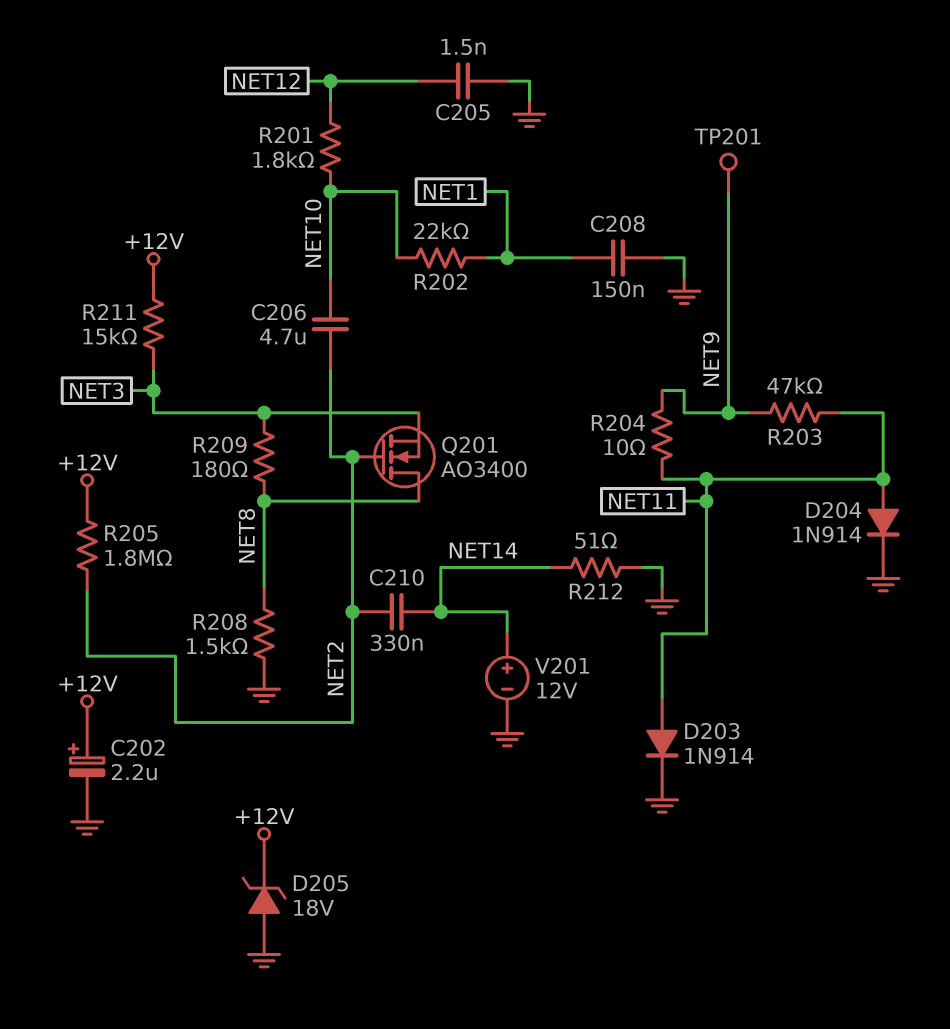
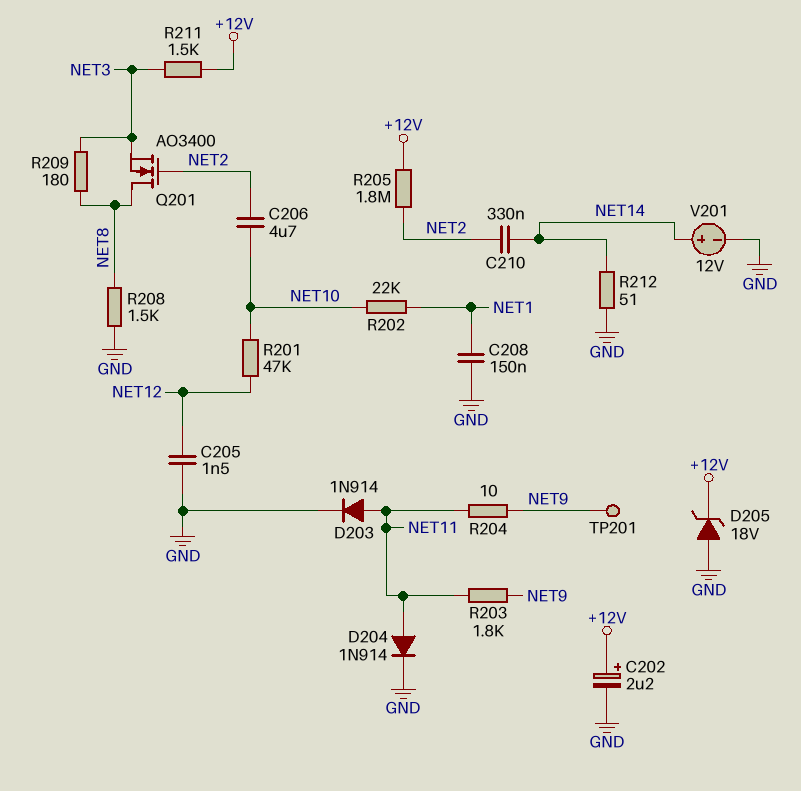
R201: 1.8k (NET10, NET12) -> 47k (NET10, NET12)
R203: 47k (NET9, NET11) -> 1.8k (NET9, NET11)
R211: 15k (+12V, NET3) -> 1.5k (+12V, NET3)

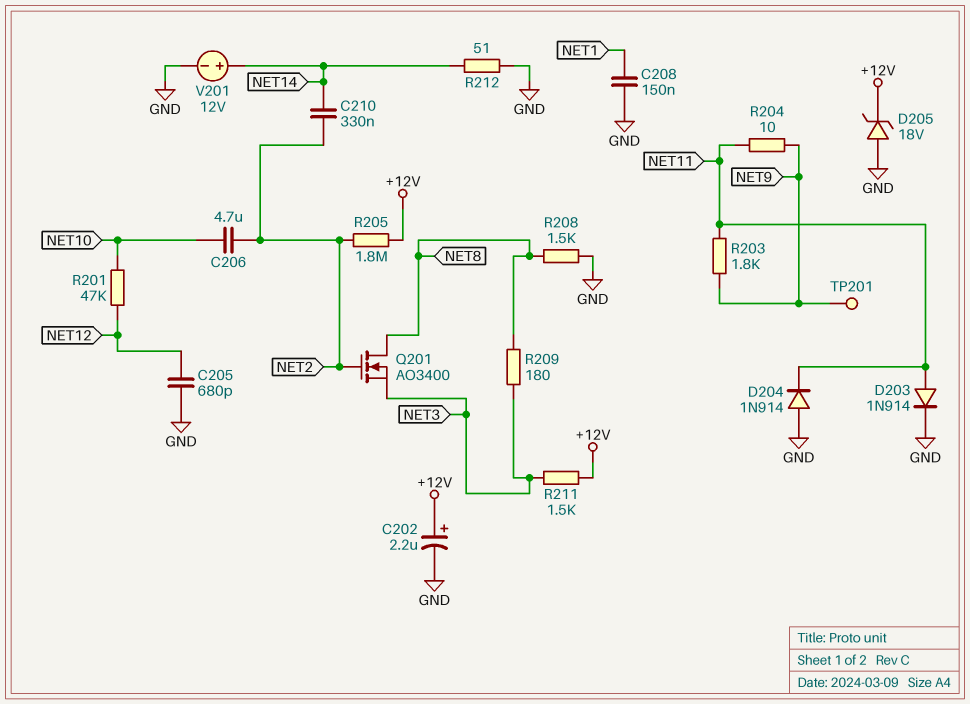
C205: 1.5nF (GND, NET12) -> 680pF (GND, NET12)
D204: diode 1N914 (A NET11, K GND) -> diode 1N914 (A GND, K NET11)
R202: 22k (NET1, NET10) -> none

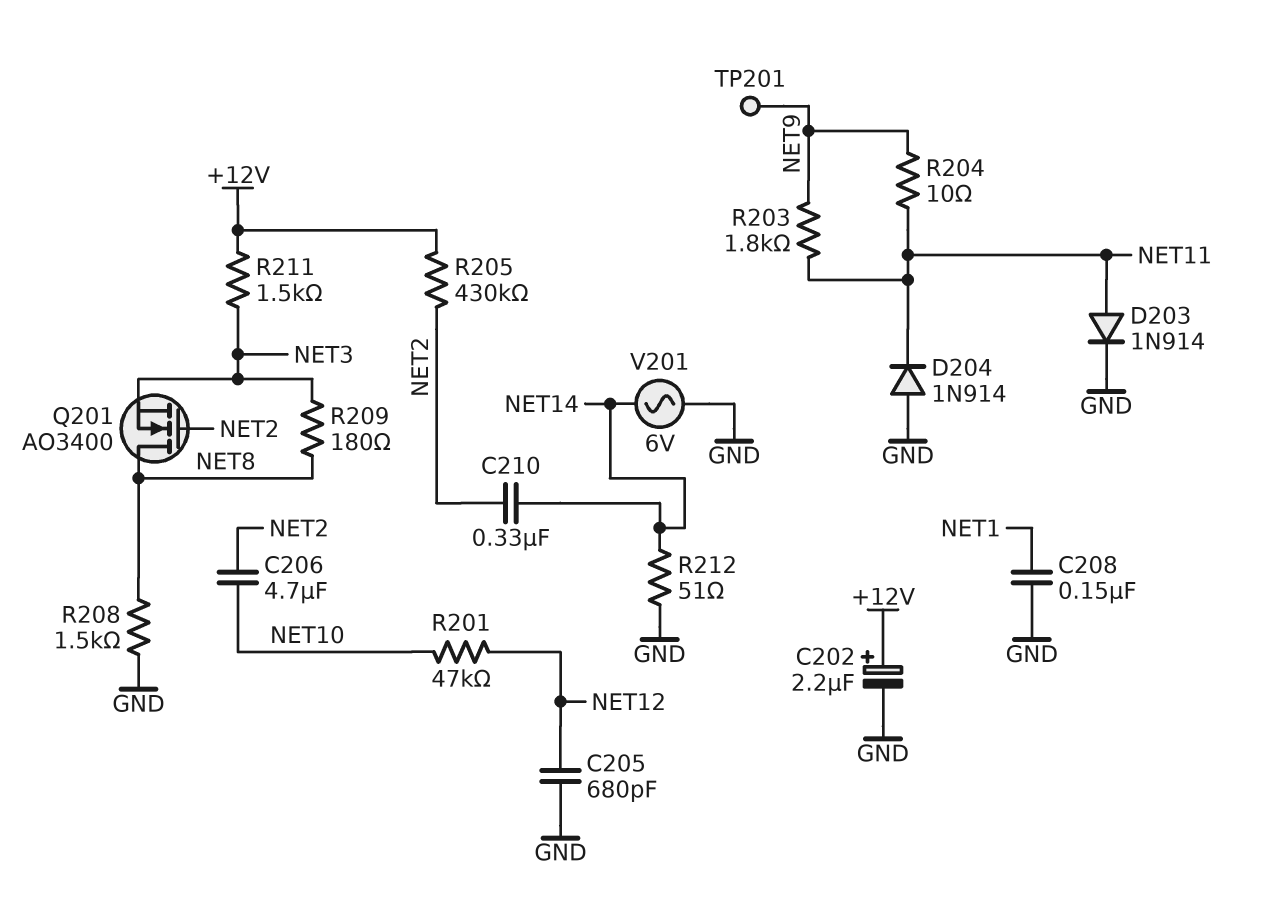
D205: zener 18V (A GND, K +12V) -> none
R205: 1.8M (+12V, NET2) -> 430k (+12V, NET2)
V201: 12V (plus NET14, minus GND) -> AC 6V (GND, NET14)

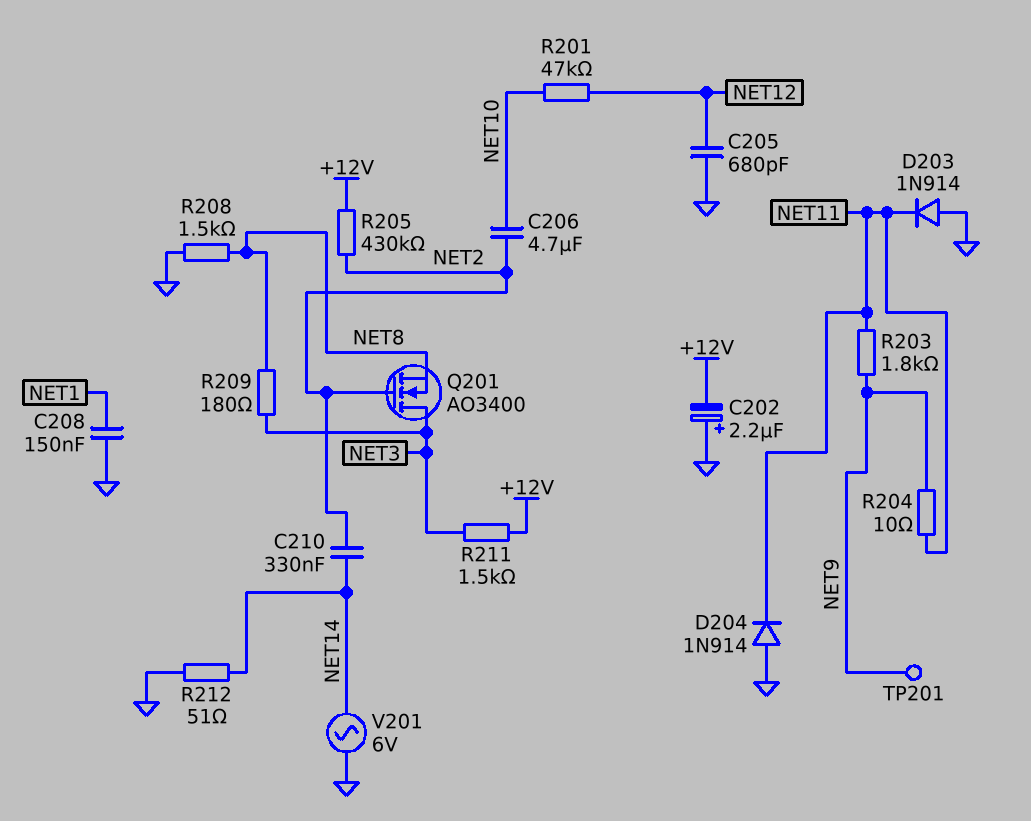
C202: 2.2uF (plus +12V, minus GND) -> 2.2uF (plus GND, minus +12V)
D203: diode 1N914 (A NET11, K GND) -> diode 1N914 (A GND, K NET11)
Q201: NMOS AO3400 (G NET2, D NET8, S NET3) -> NMOS AO3400 (G NET2, D NET3, S NET8)

